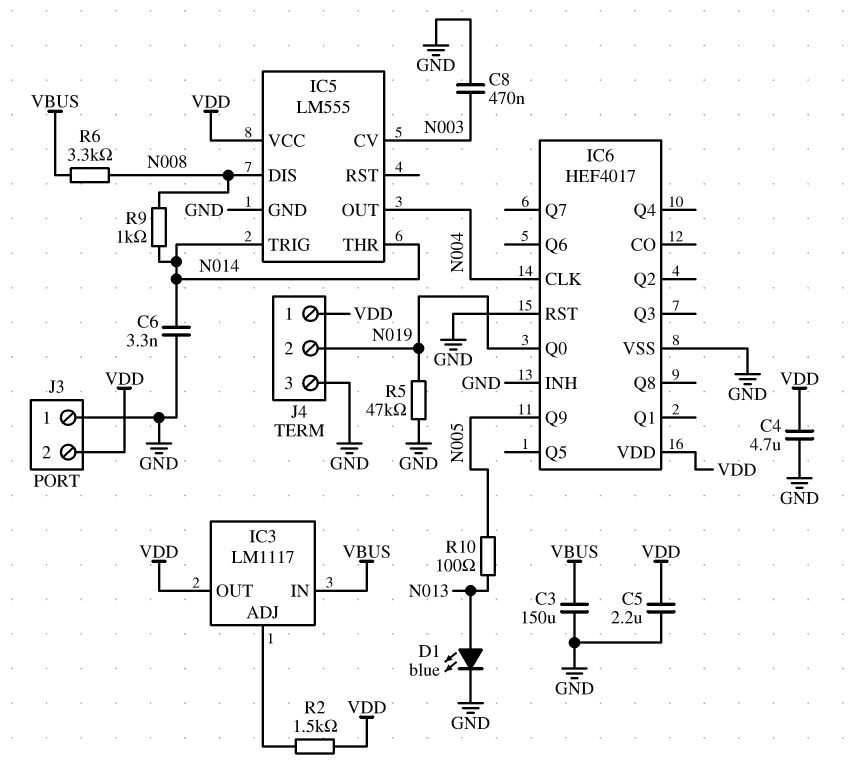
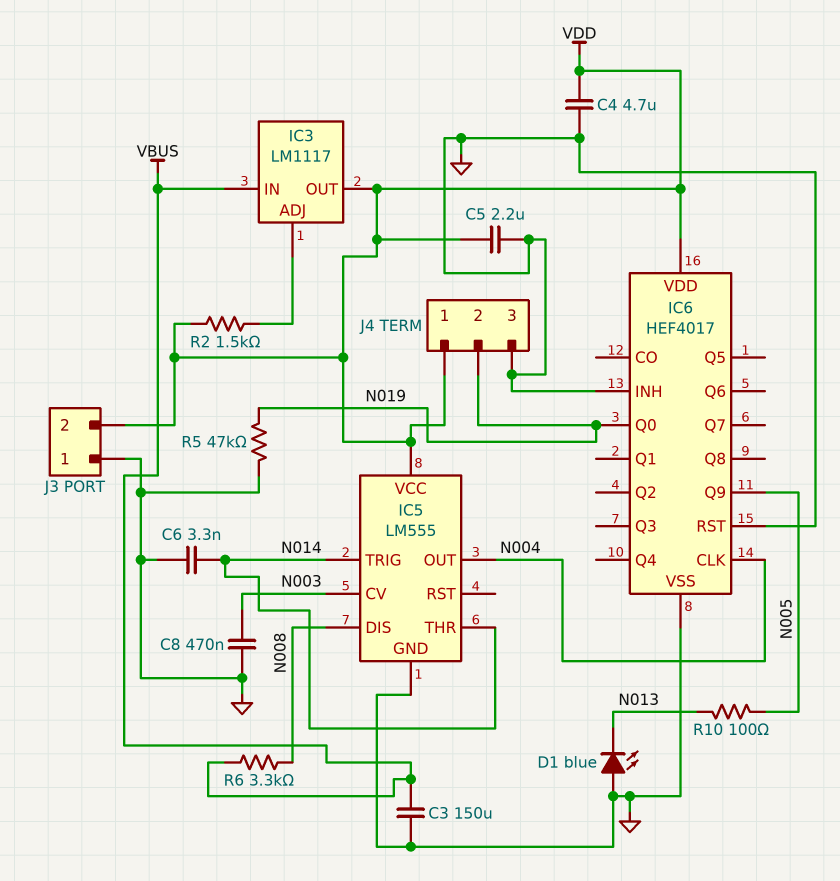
D1: LED blue (A N013, K GND) -> LED blue (A GND, K N013)
R9: 1k (N008, N014) -> none

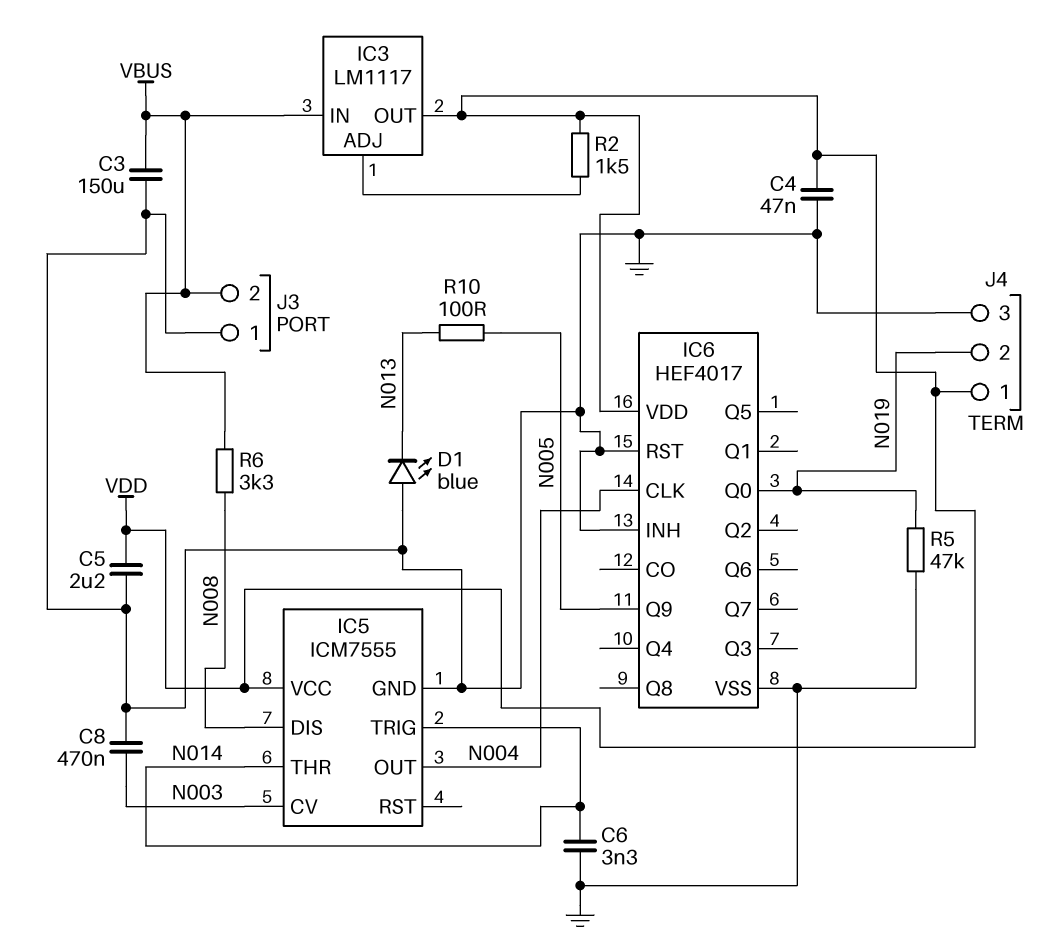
C4: 4.7uF (GND, VDD) -> 47nF (GND, VDD)
IC5: LM555 -> ICM7555
J3 pin 2: VDD -> VBUS

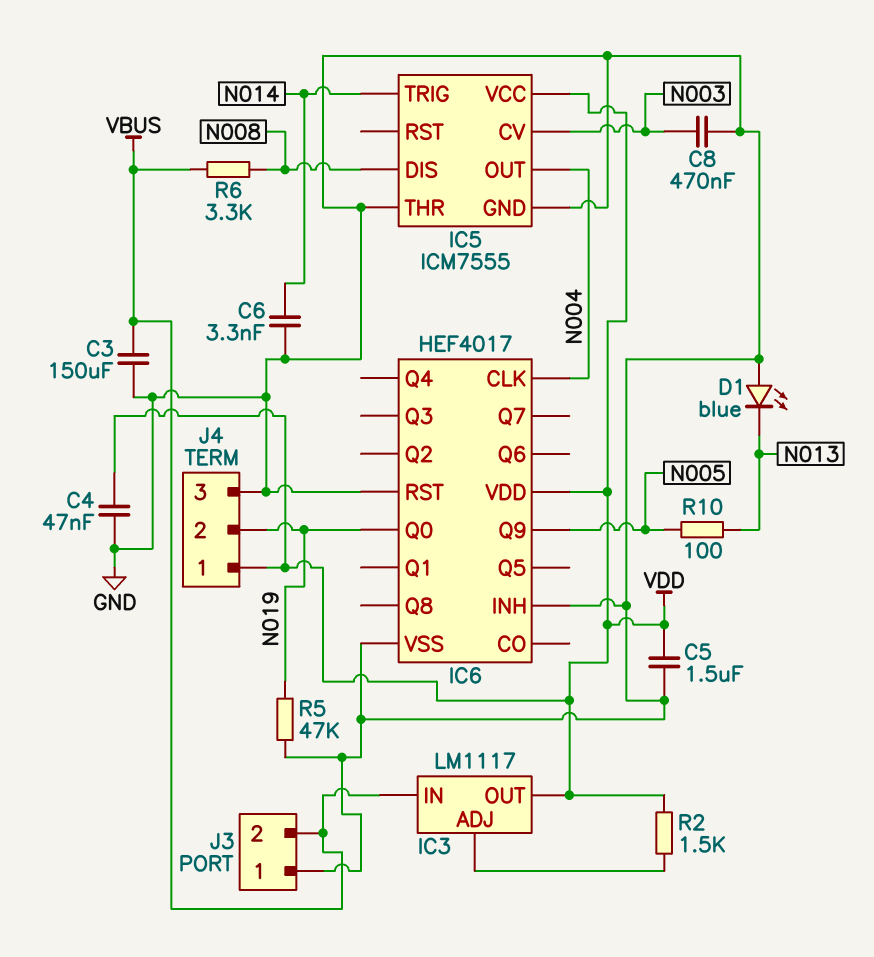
C5: 2.2uF (GND, VDD) -> 1.5uF (GND, VDD)
IC5 pin THR: N014 -> GND

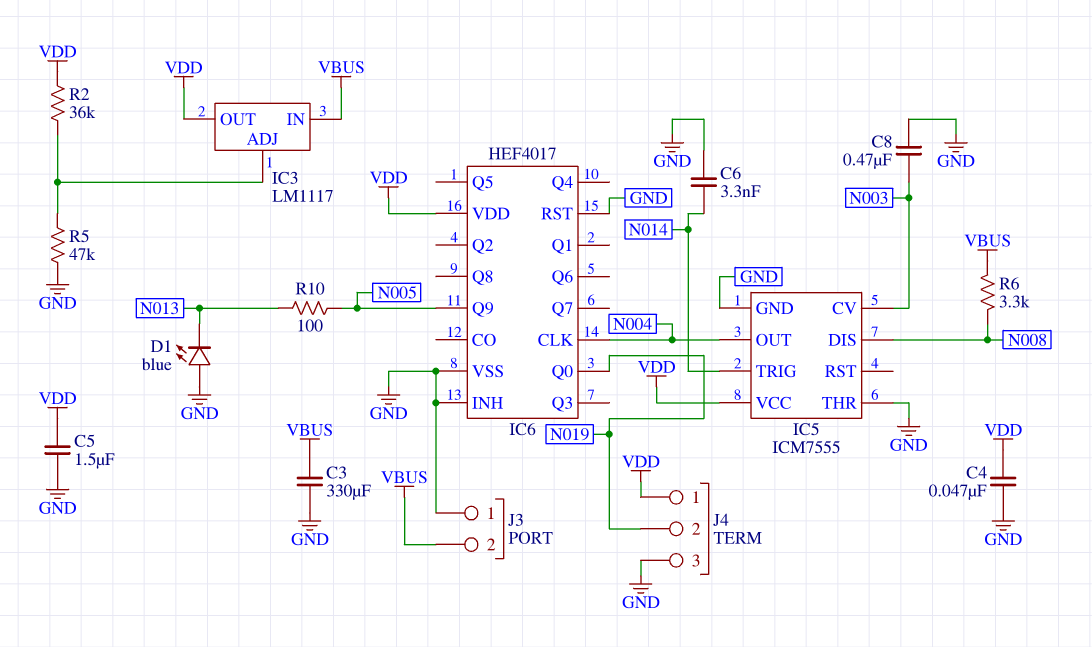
C3: 150uF (GND, VBUS) -> 330uF (GND, VBUS)
R2: 1.5k (IC3/ADJ, VDD) -> 36k (IC3/ADJ, VDD)
R5: 47k (GND, N019) -> 47k (GND, IC3/ADJ)

